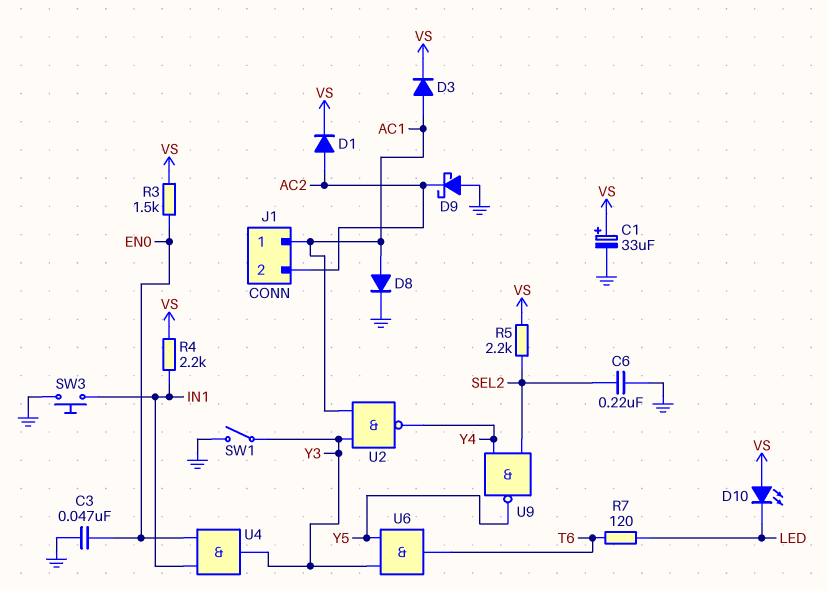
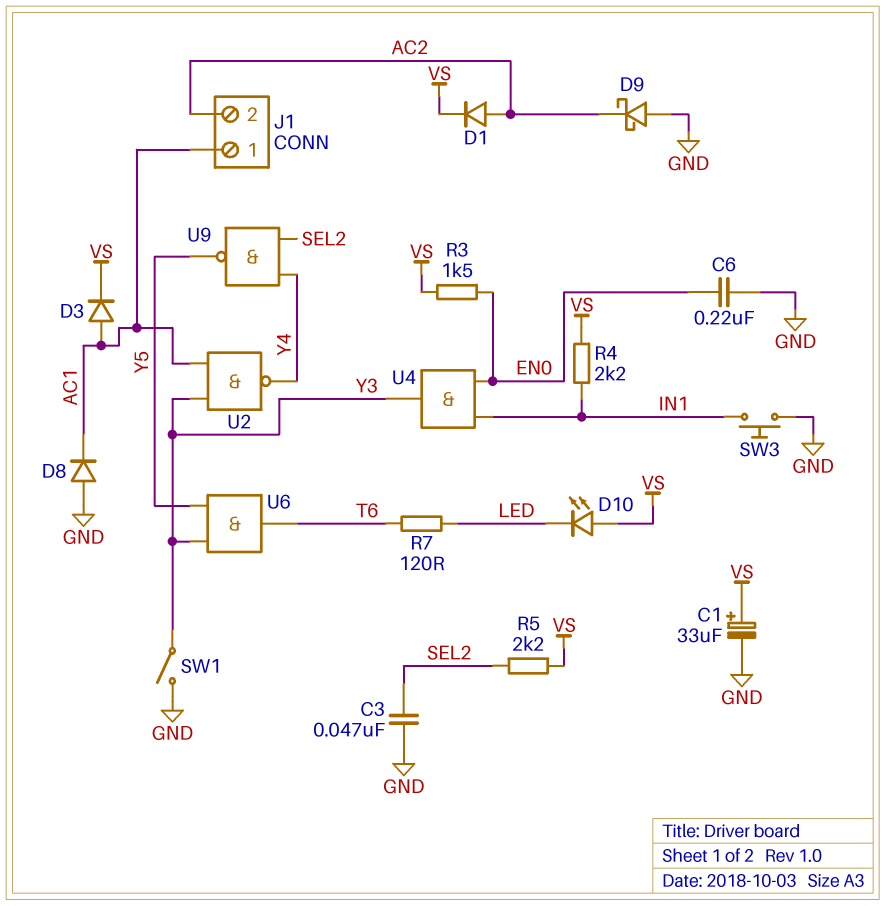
C3: 47nF (EN0, GND) -> 47nF (GND, SEL2)
C6: 220nF (GND, SEL2) -> 220nF (EN0, GND)
D8: diode (A AC1, K GND) -> diode (A GND, K AC1)

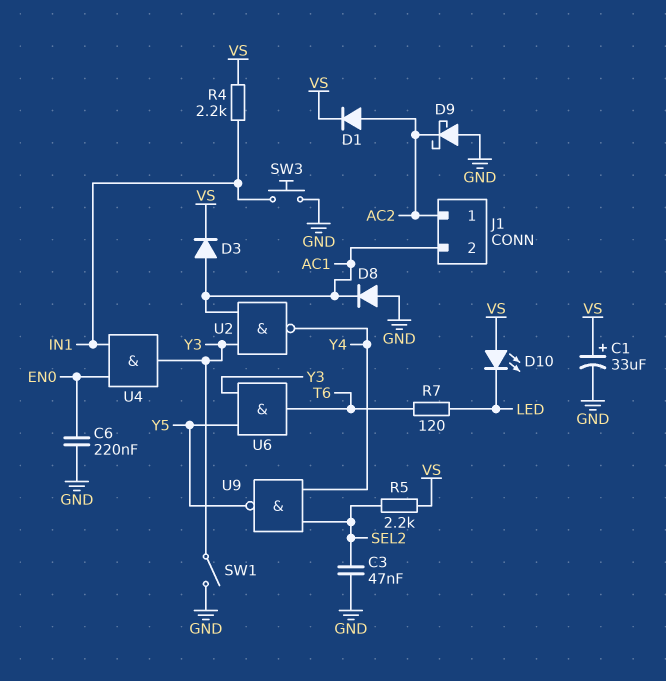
J1 pin 1: AC1 -> AC2
J1 pin 2: AC2 -> AC1
R3: 1.5k (EN0, VS) -> none

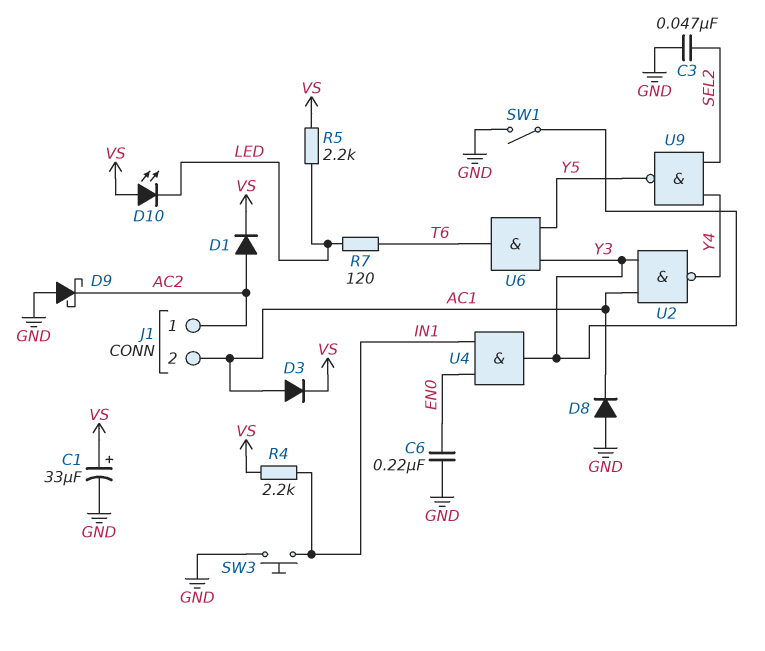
R5: 2.2k (SEL2, VS) -> 2.2k (LED, VS)

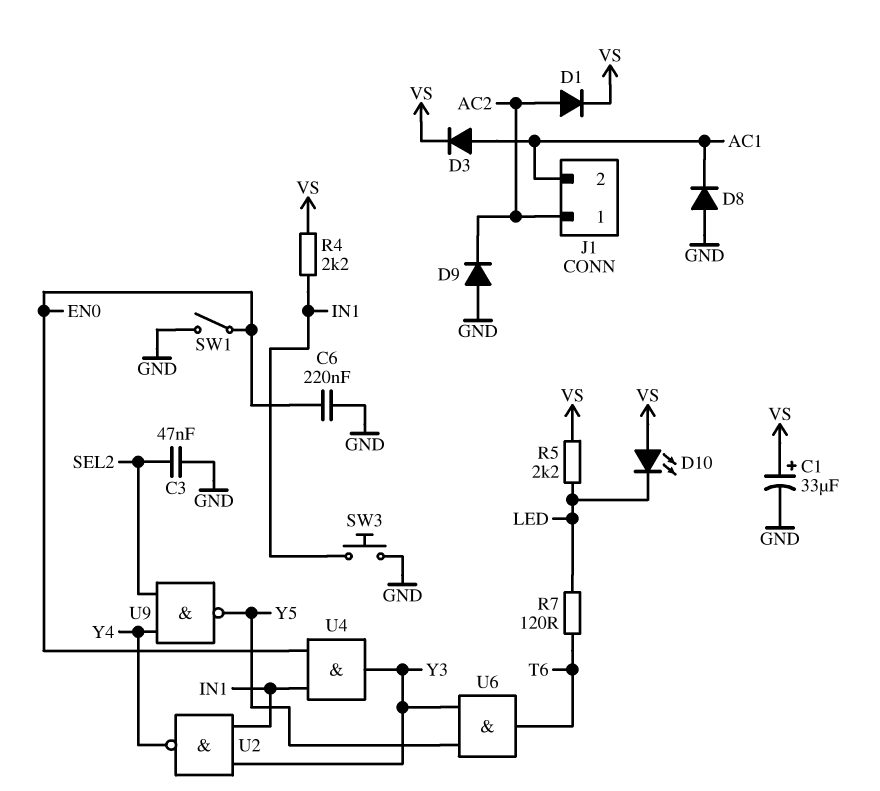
D9: schottky (A GND, K AC2) -> diode (A GND, K AC2)
SW1: switch (GND, Y3) -> switch (EN0, GND)
U2: NAND (in AC1, in Y3, out Y4) -> NAND (in IN1, in Y3, out Y4)

